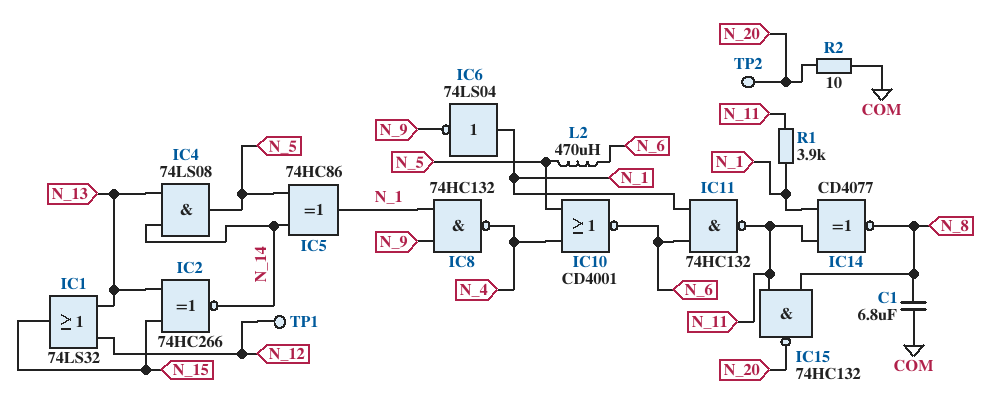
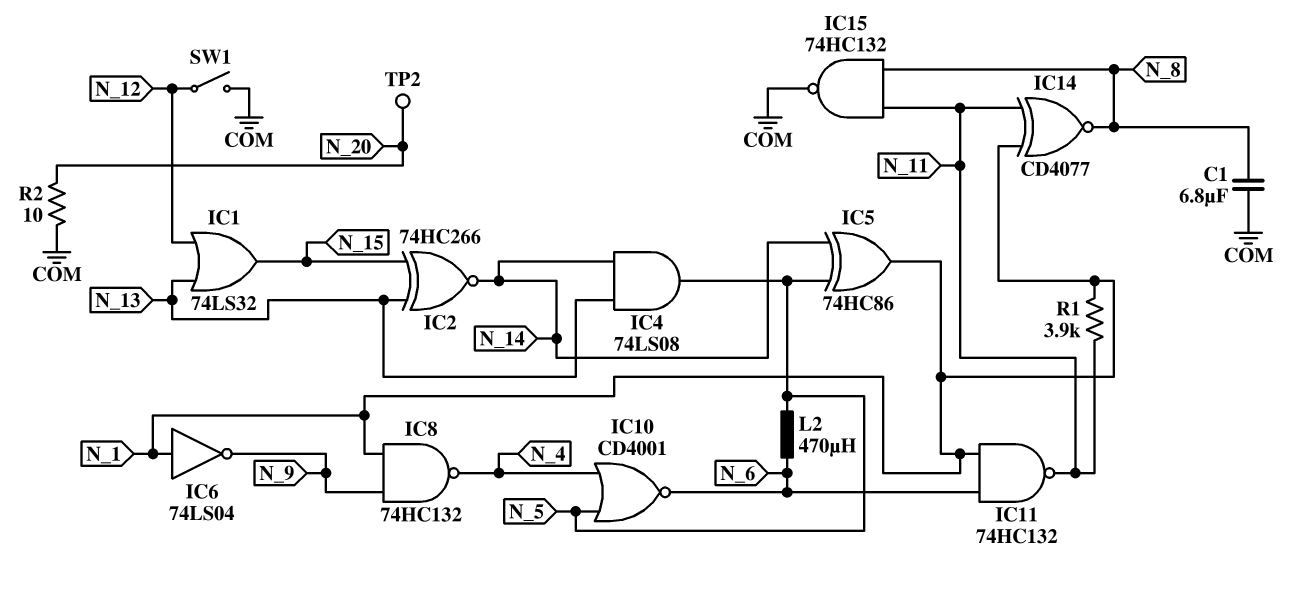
IC15: NAND 74HC132 (in N_8, in N_11, out N_20) -> NAND 74HC132 (in N_8, in N_11, out COM)
SW1: none -> switch (COM, N_12)
TP1: test point (N_12) -> none

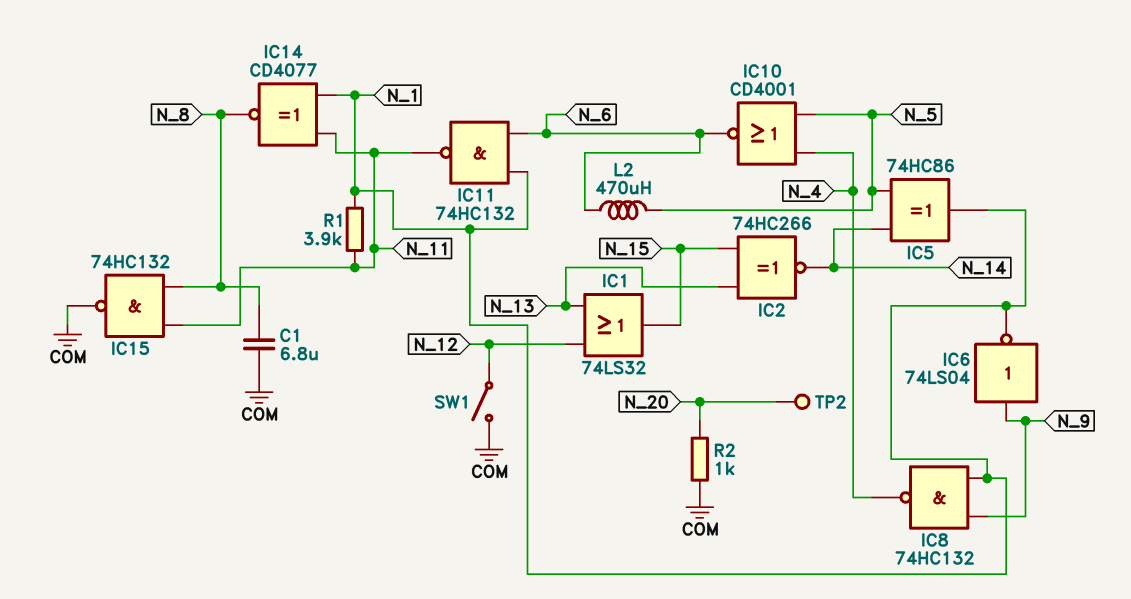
IC4: AND 74LS08 (in N_13, in N_14, out N_5) -> none
IC6: NOT 74LS04 (in N_1, out N_9) -> NOT 74LS04 (in N_9, out N_1)
R2: 10 (COM, N_20) -> 1k (COM, N_20)

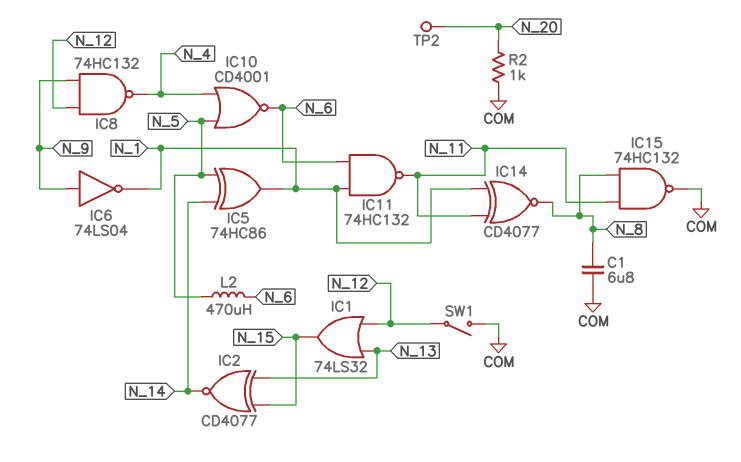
IC2: XNOR 74HC266 (in N_13, in N_15, out N_14) -> XNOR CD4077 (in N_13, in N_15, out N_14)
IC8: NAND 74HC132 (in N_1, in N_9, out N_4) -> NAND 74HC132 (in N_9, in N_12, out N_4)
R1: 3.9k (N_1, N_11) -> none

